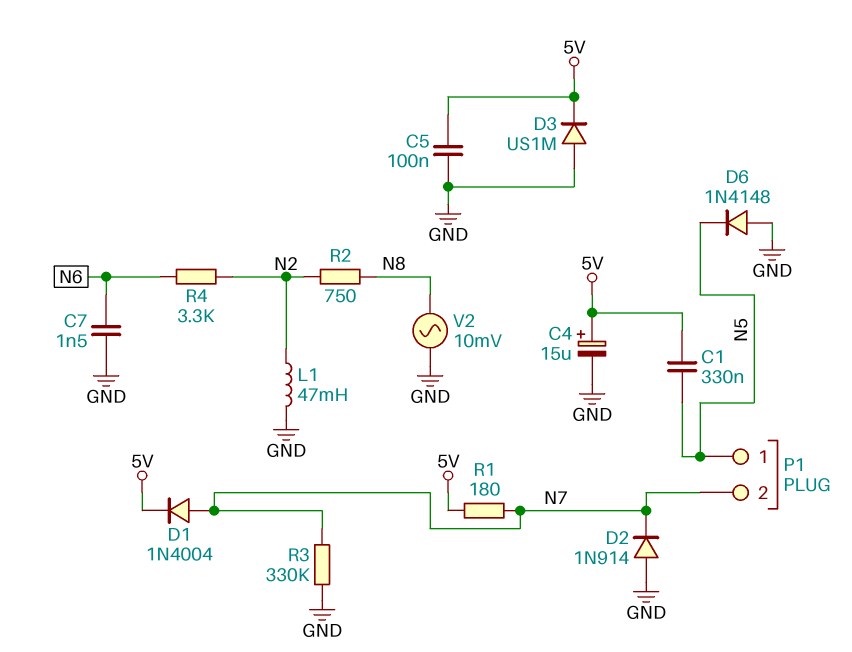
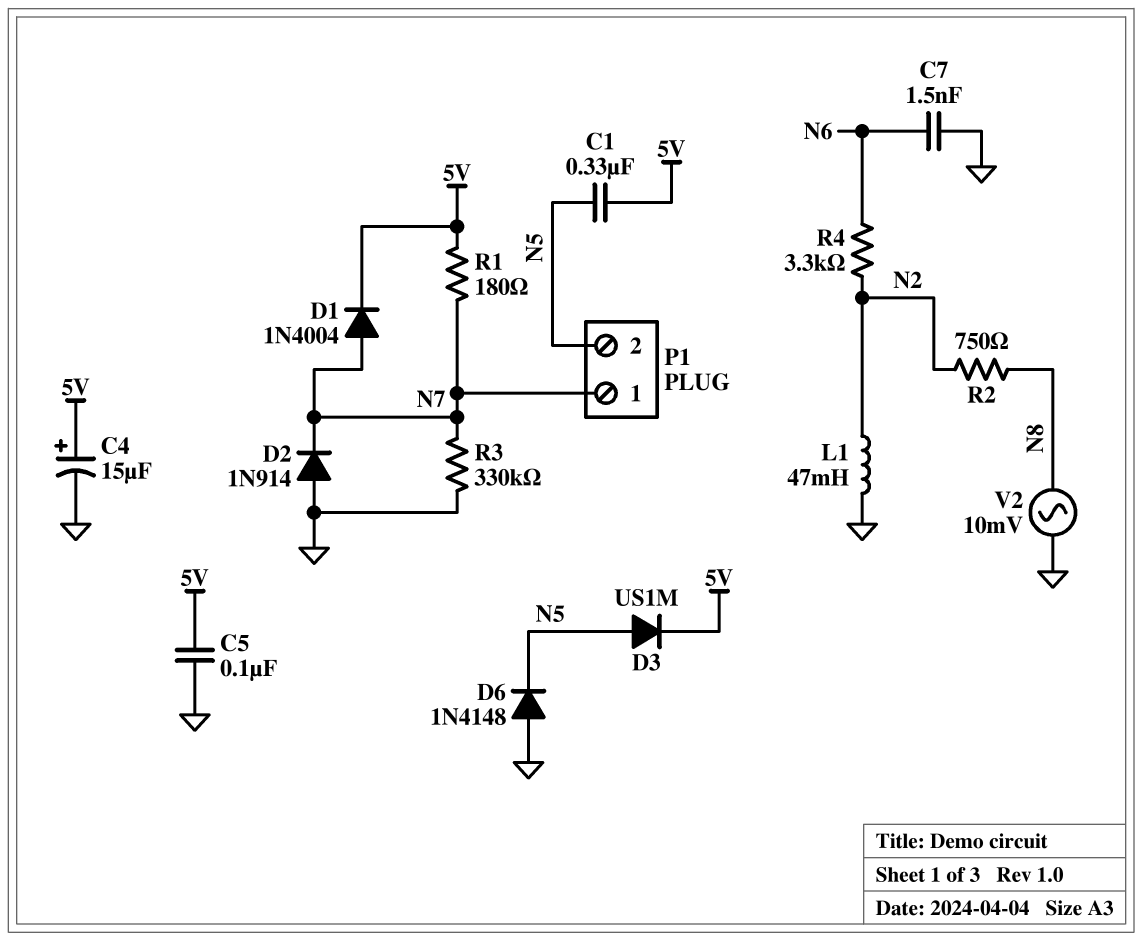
D3: diode US1M (A GND, K 5V) -> diode US1M (A N5, K 5V)
P1 pin 1: N5 -> N7
P1 pin 2: N7 -> N5

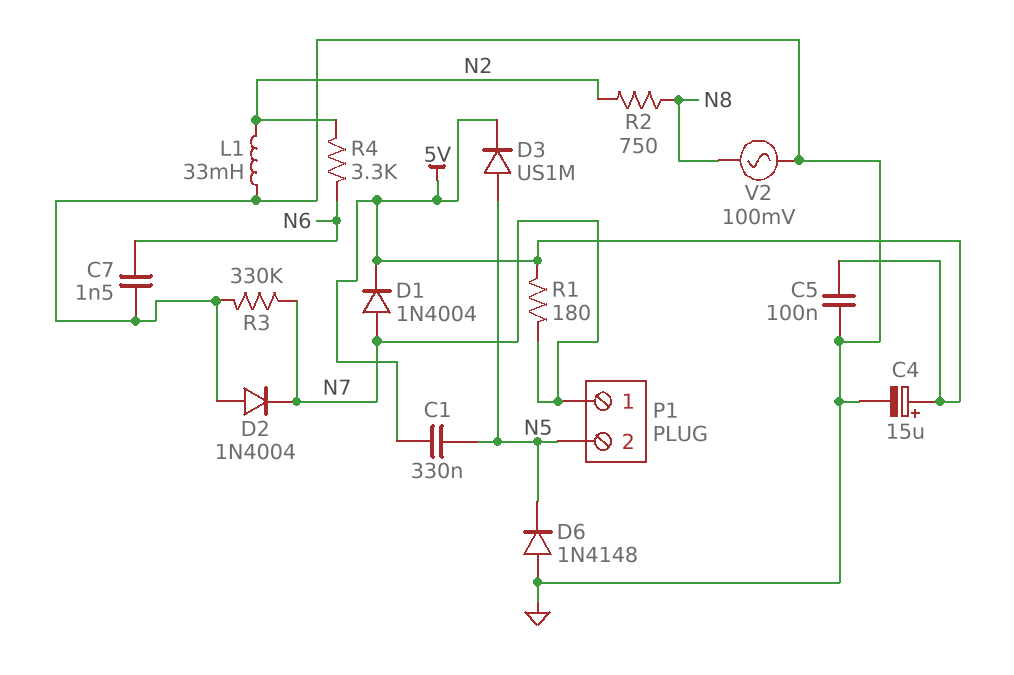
D2: diode 1N914 (A GND, K N7) -> diode 1N4004 (A GND, K N7)
L1: 47mH (GND, N2) -> 33mH (GND, N2)
V2: AC 10mV (GND, N8) -> AC 100mV (GND, N8)

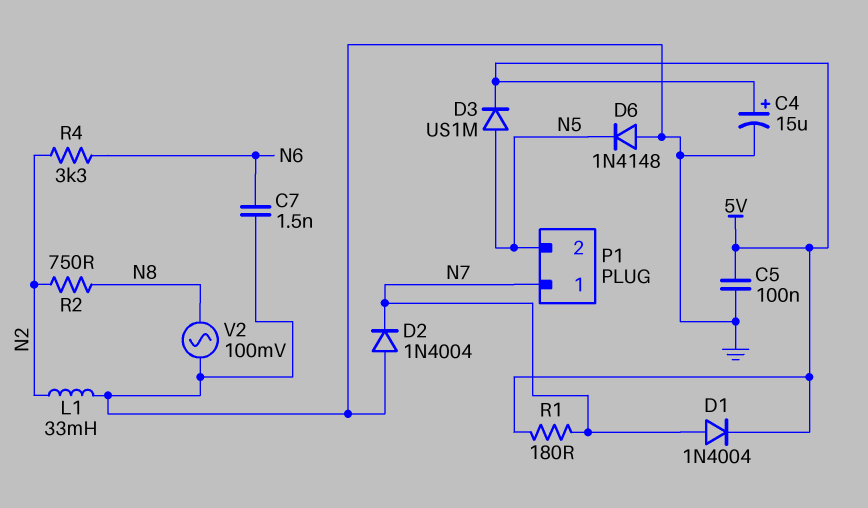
C1: 330nF (5V, N5) -> none
R3: 330k (GND, N7) -> none

